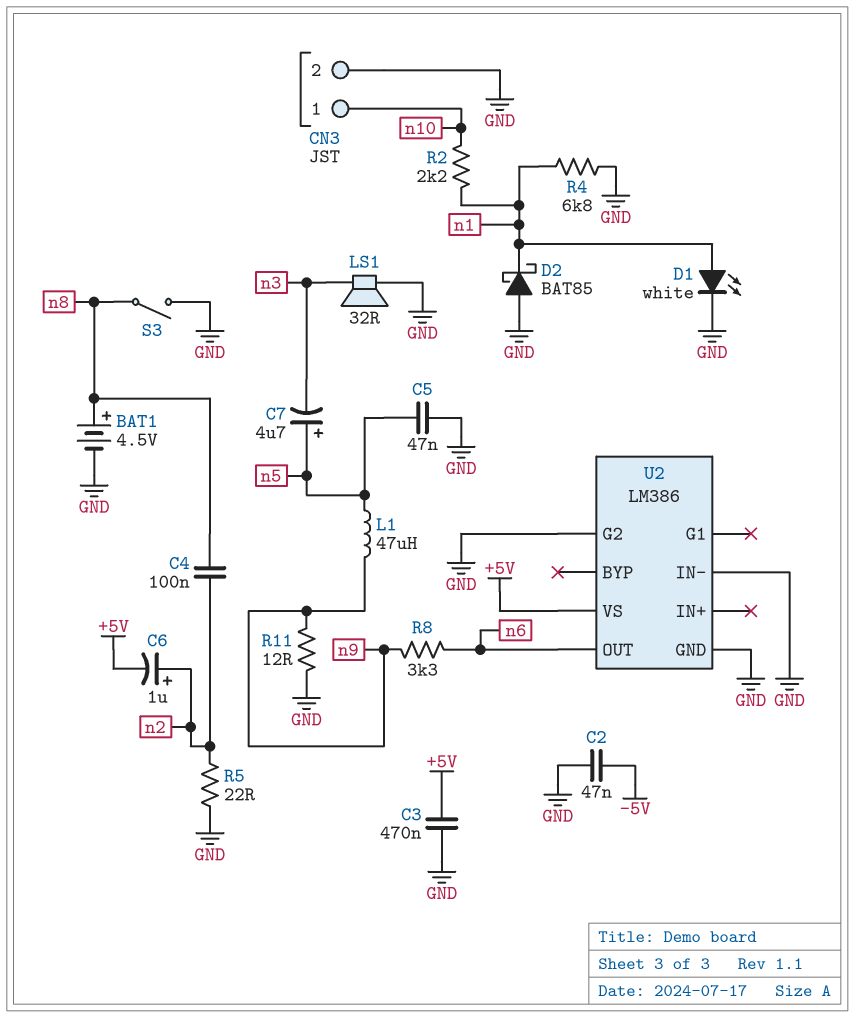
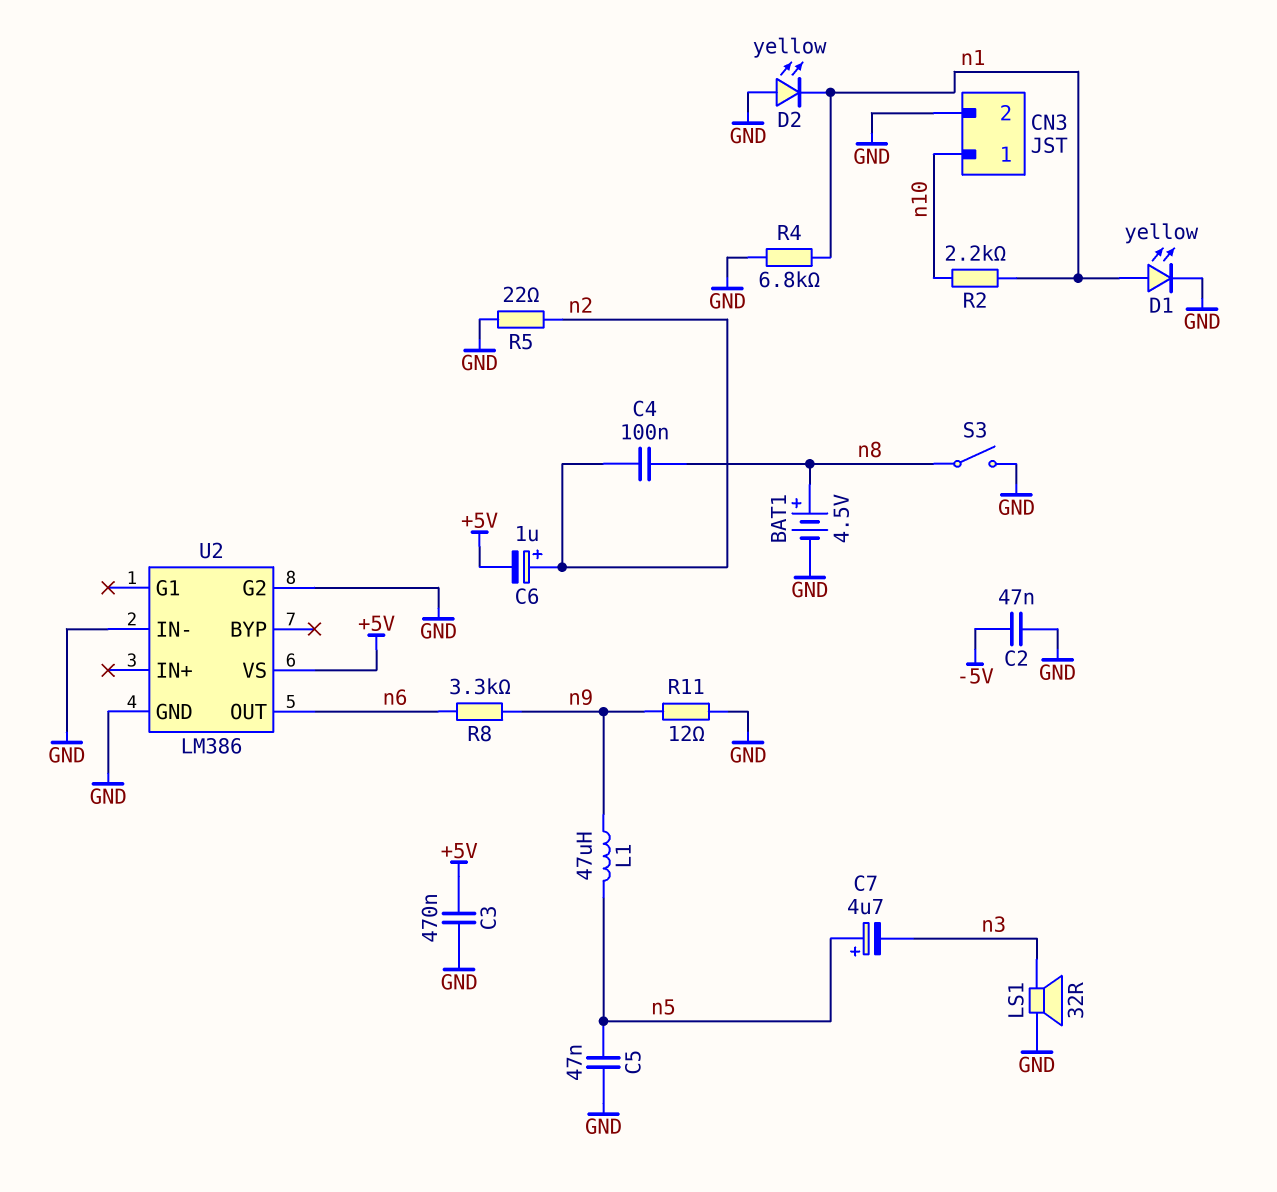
D1: LED white (A n1, K GND) -> LED yellow (A n1, K GND)
D2: schottky BAT85 (A GND, K n1) -> LED yellow (A GND, K n1)

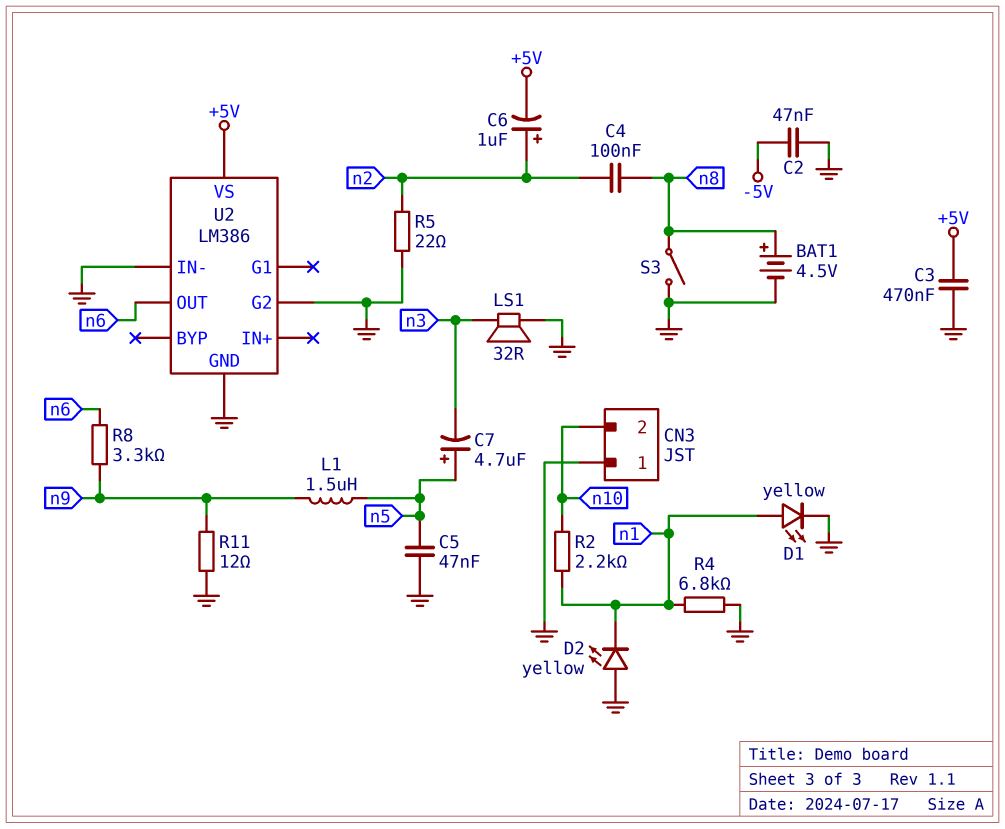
CN3 pin 1: n10 -> GND
CN3 pin 2: GND -> n10
L1: 47uH (n5, n9) -> 1.5uH (n5, n9)

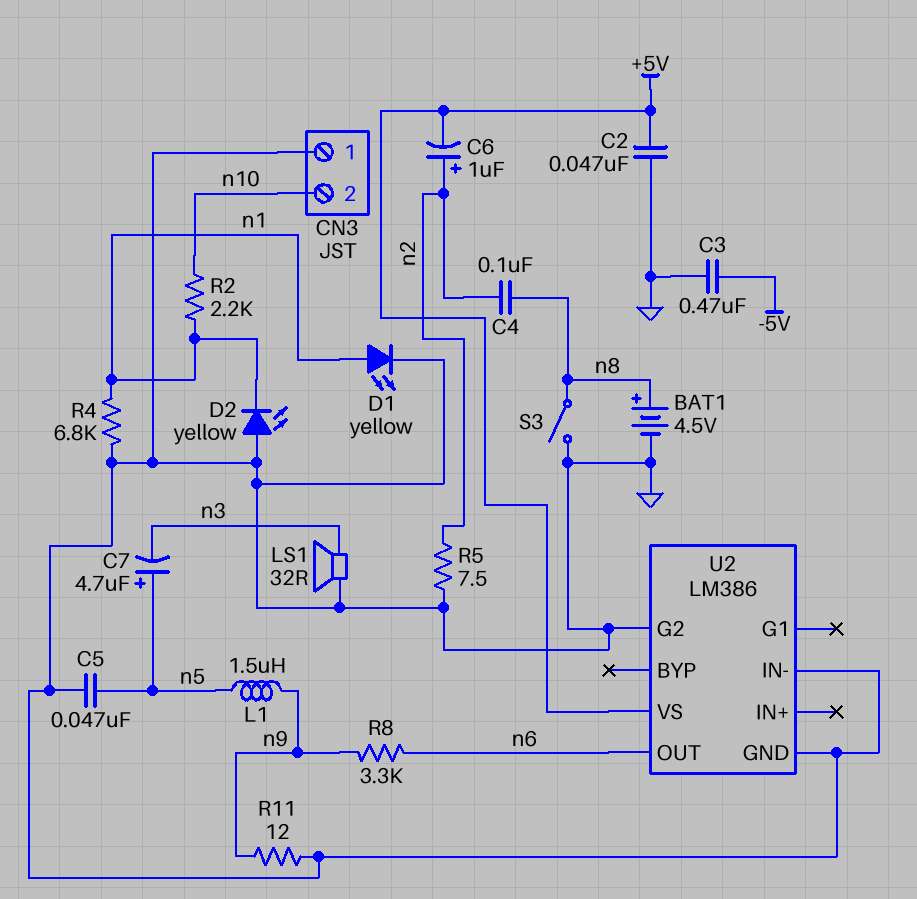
C2: 47nF (-5V, GND) -> 47nF (+5V, GND)
C3: 470nF (+5V, GND) -> 470nF (-5V, GND)
R5: 22 (GND, n2) -> 7.5 (GND, n2)

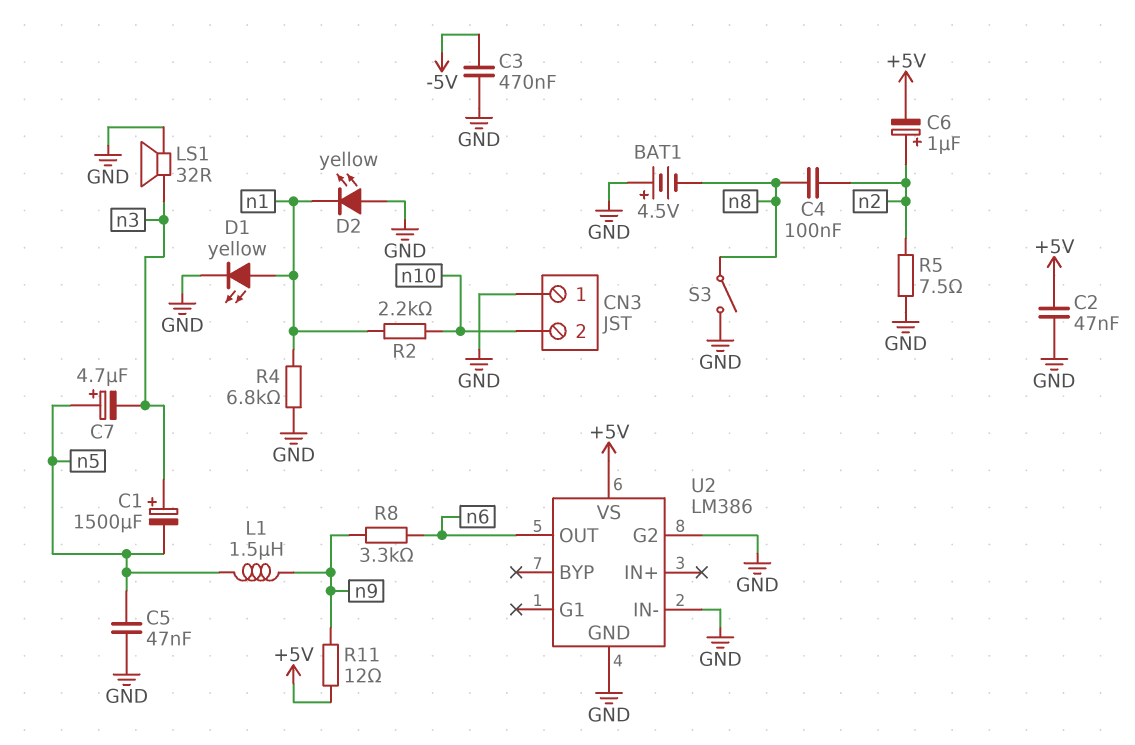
BAT1: 4.5V (plus n8, minus GND) -> 4.5V (plus GND, minus n8)
C1: none -> 1500uF (plus n3, minus n5)
R11: 12 (GND, n9) -> 12 (+5V, n9)

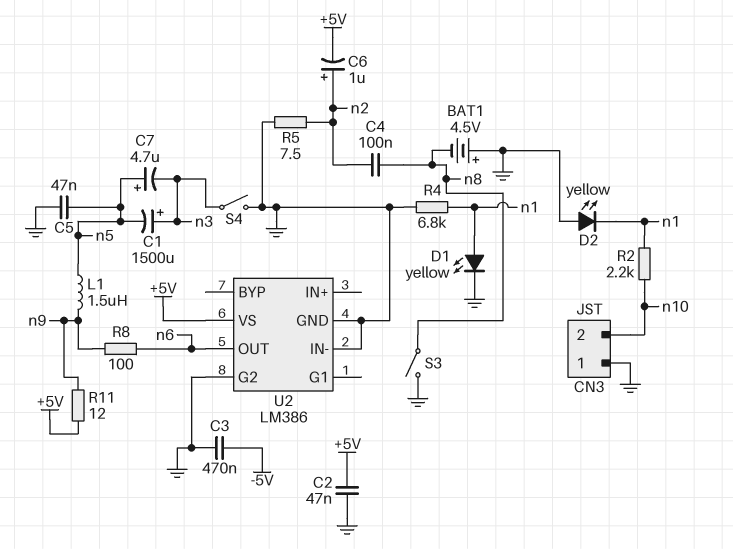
LS1: speaker 32R (GND, n3) -> none
R8: 3.3k (n6, n9) -> 100 (n6, n9)
S4: none -> switch (GND, n3)

